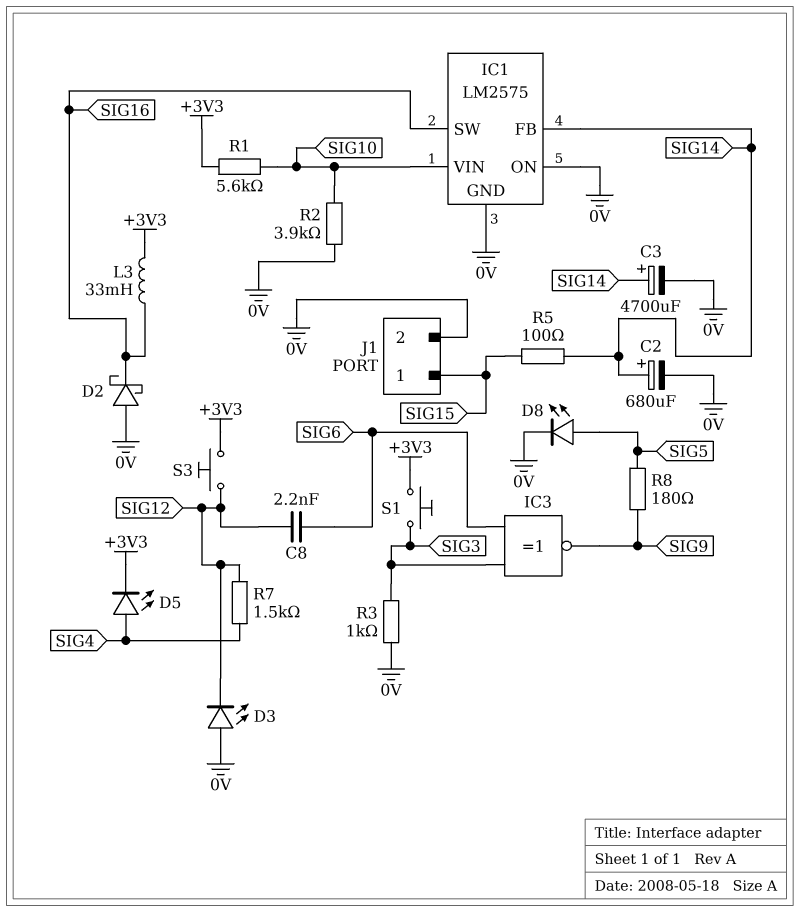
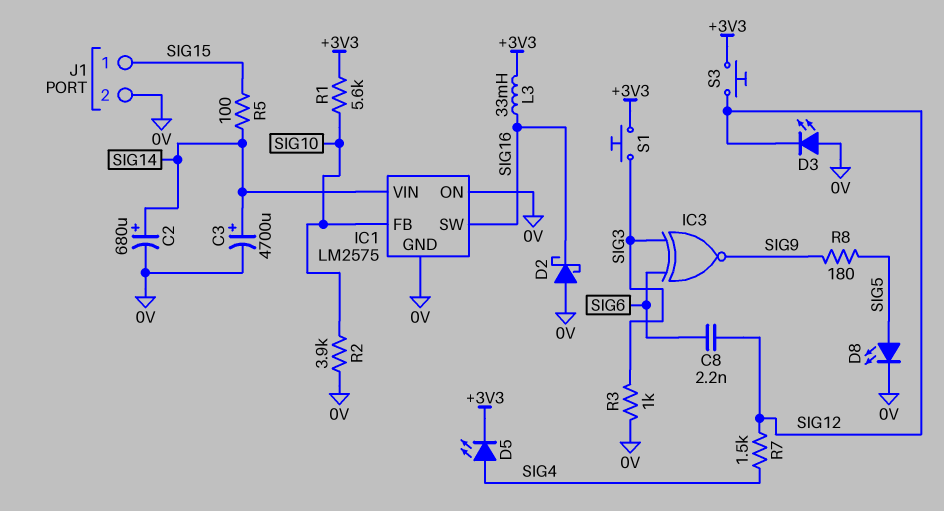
IC1 pin FB: SIG14 -> SIG10
IC1 pin VIN: SIG10 -> SIG14

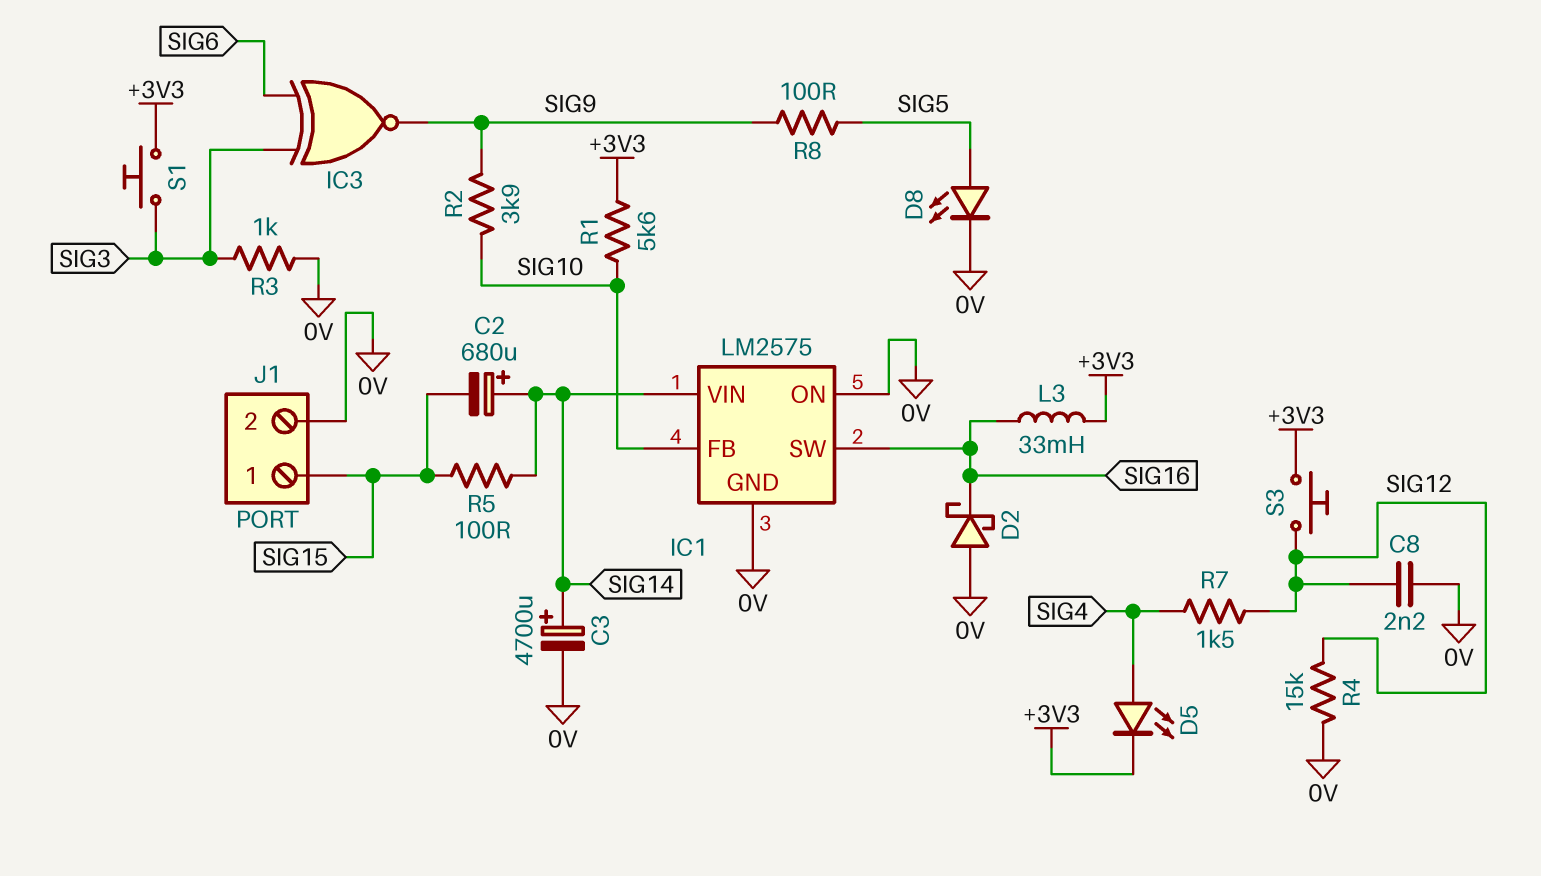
C2: 680uF (plus SIG14, minus 0V) -> 680uF (plus SIG14, minus SIG15)
C8: 2.2nF (SIG6, SIG12) -> 2.2nF (0V, SIG12)
D3: LED (A 0V, K SIG12) -> none
R2: 3.9k (0V, SIG10) -> 3.9k (SIG9, SIG10)
R4: none -> 15k (0V, SIG12)
R8: 180 (SIG5, SIG9) -> 100 (SIG5, SIG9)

